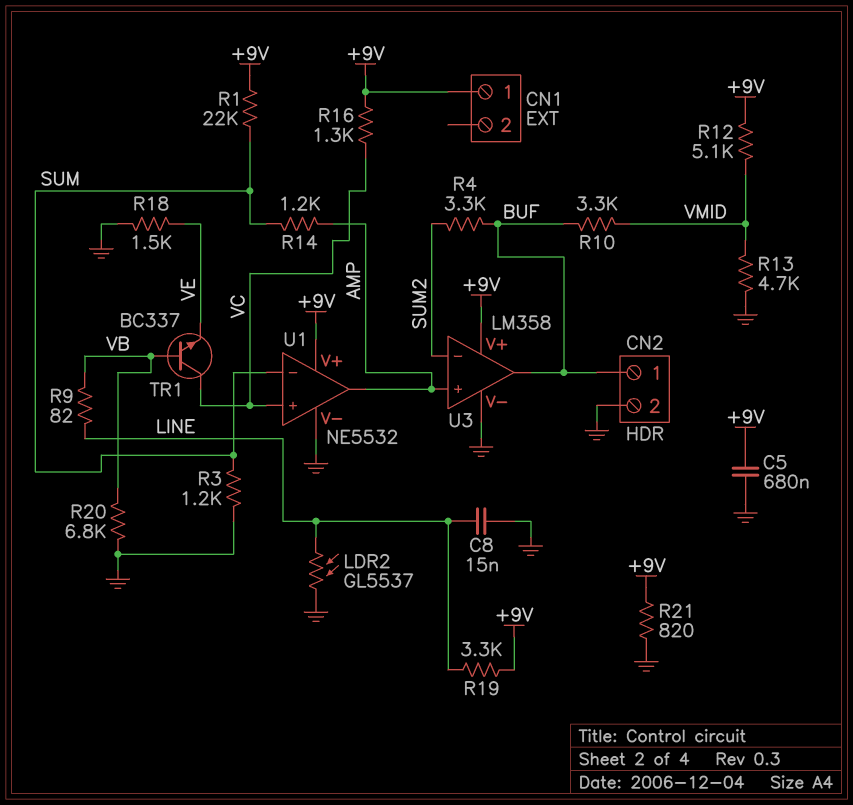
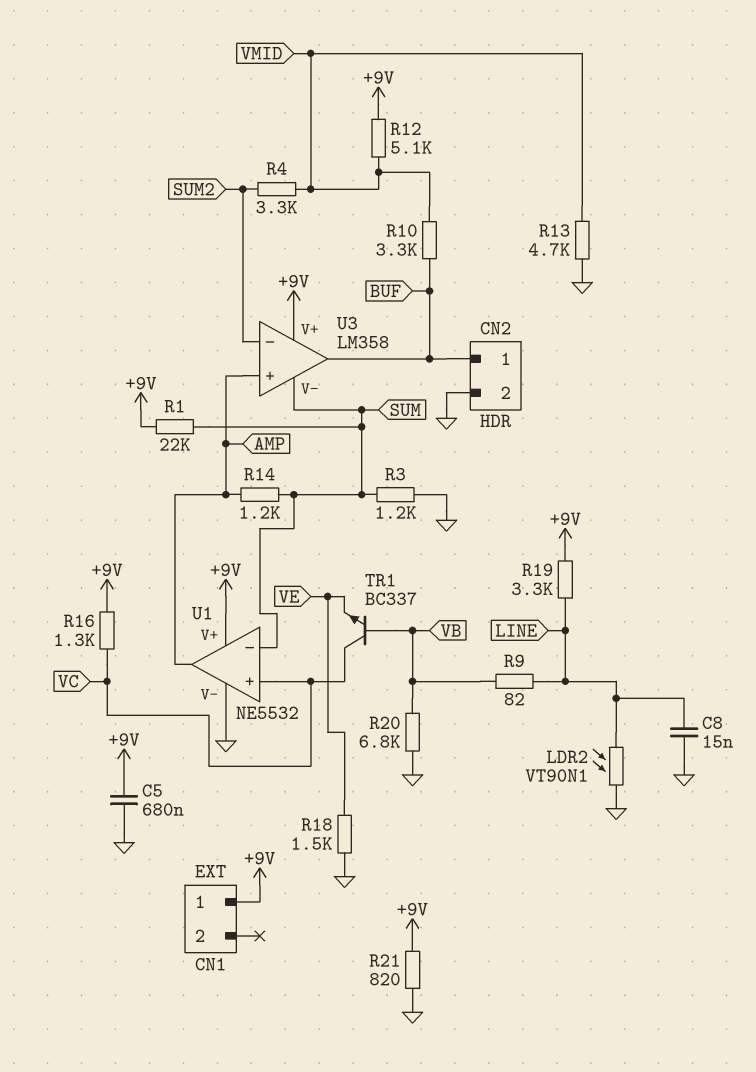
LDR2: GL5537 (GND, LINE) -> VT90N1 (GND, LINE)
R4: 3.3k (BUF, SUM2) -> 3.3k (SUM2, VMID)
U3 pin V-: GND -> SUM

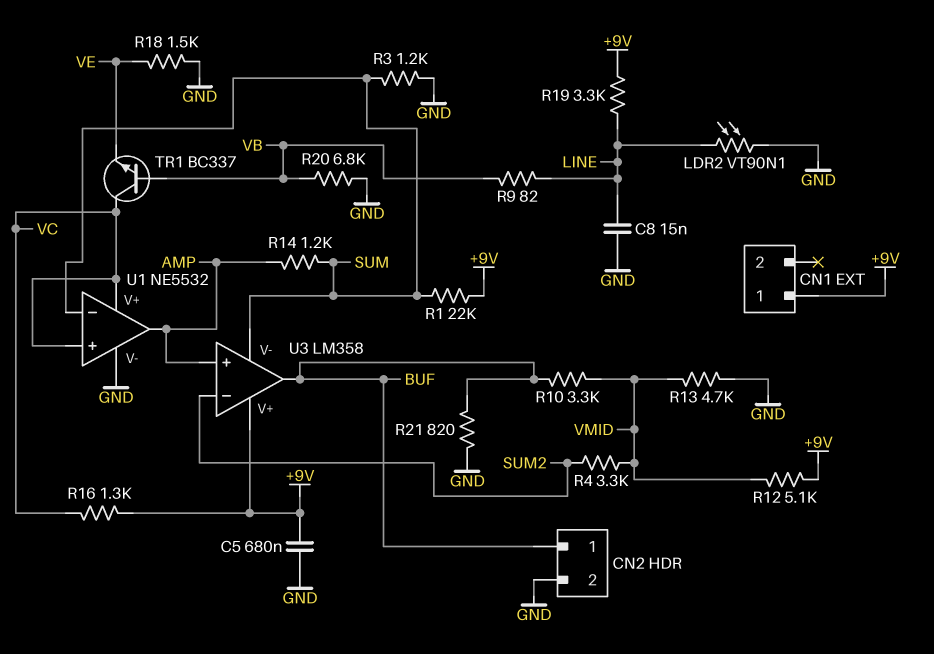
R21: 820 (+9V, GND) -> 820 (BUF, GND)
U1 pin V+: +9V -> VC

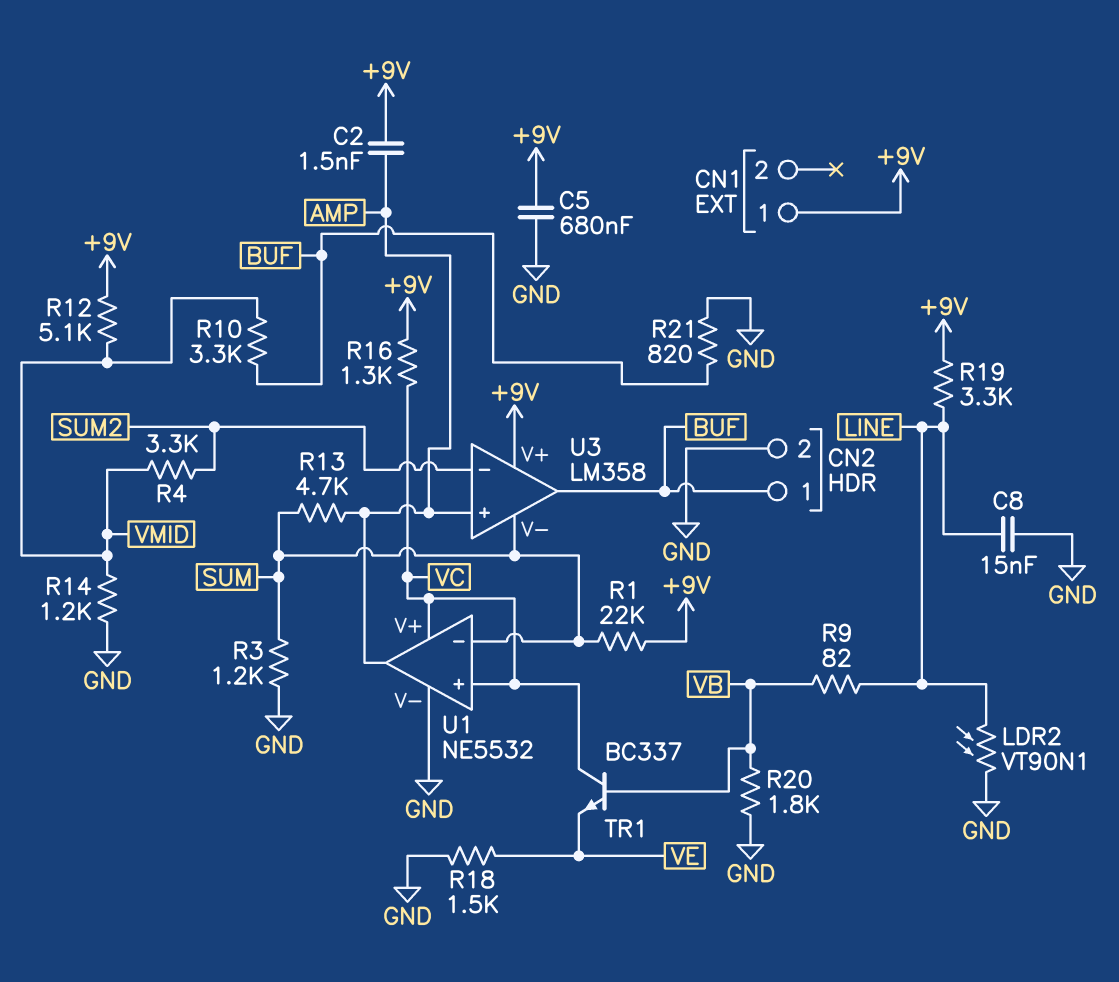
C2: none -> 1.5nF (+9V, AMP)
R13: 4.7k (GND, VMID) -> 4.7k (AMP, SUM)
R14: 1.2k (AMP, SUM) -> 1.2k (GND, VMID)
R20: 6.8k (GND, VB) -> 1.8k (GND, VB)

